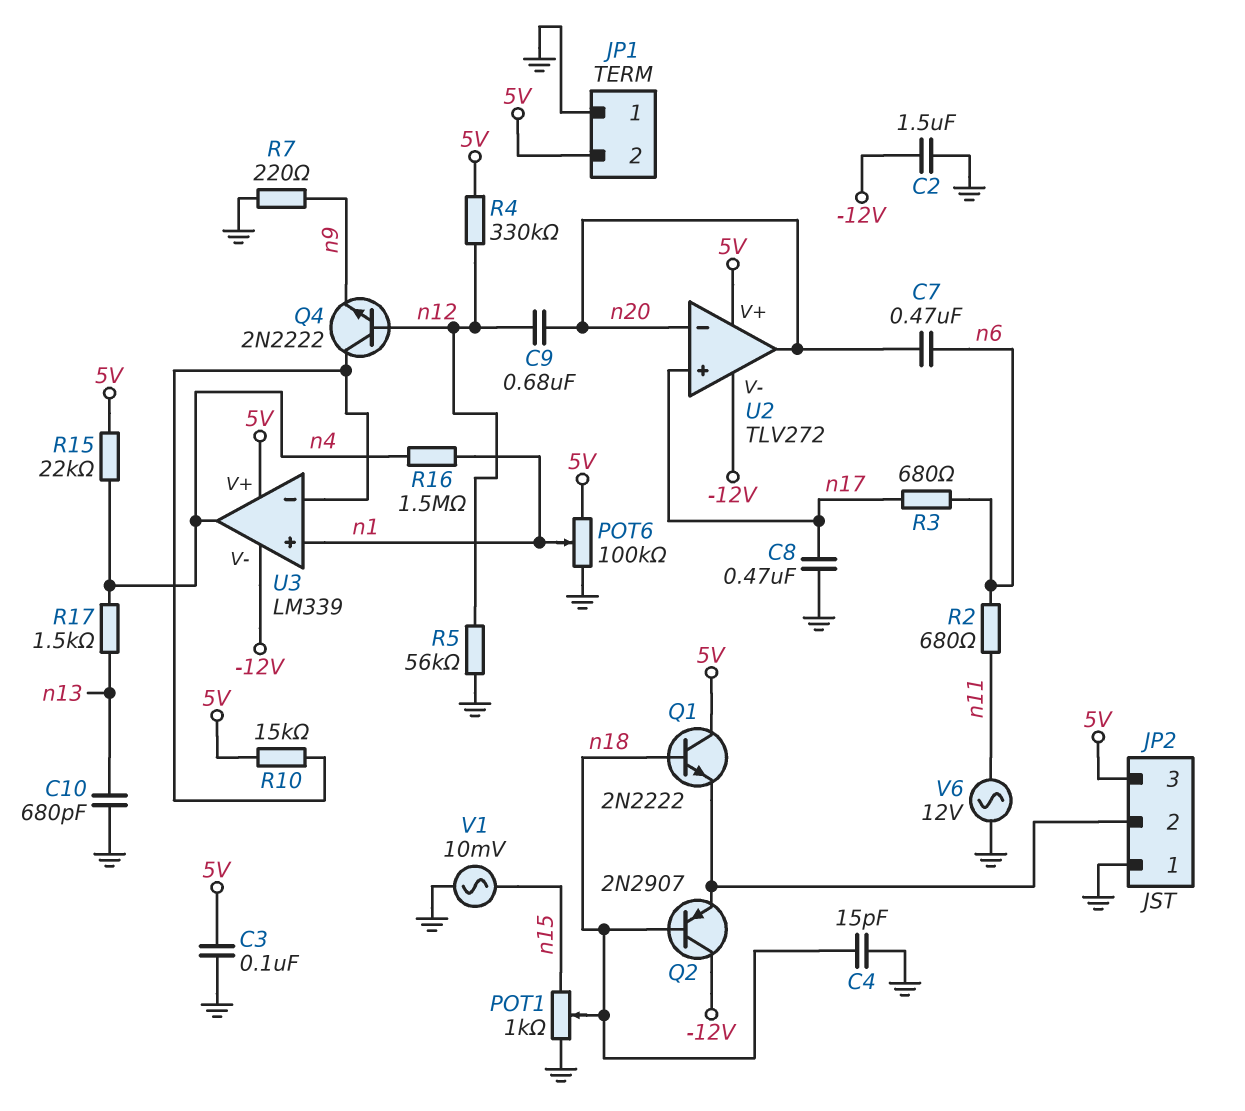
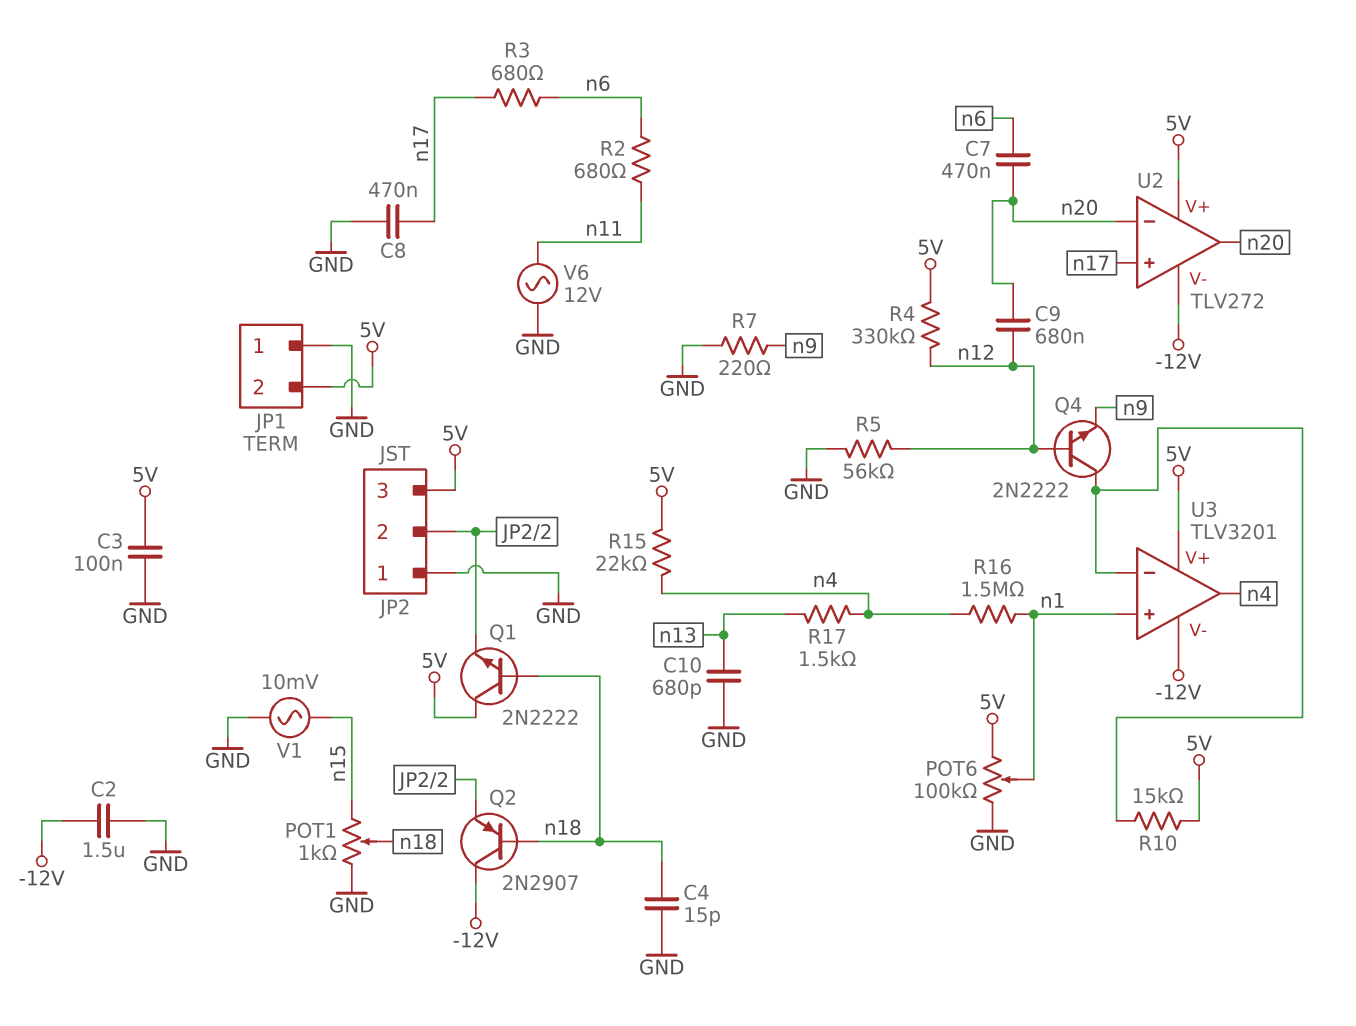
U3: LM339 -> TLV3201

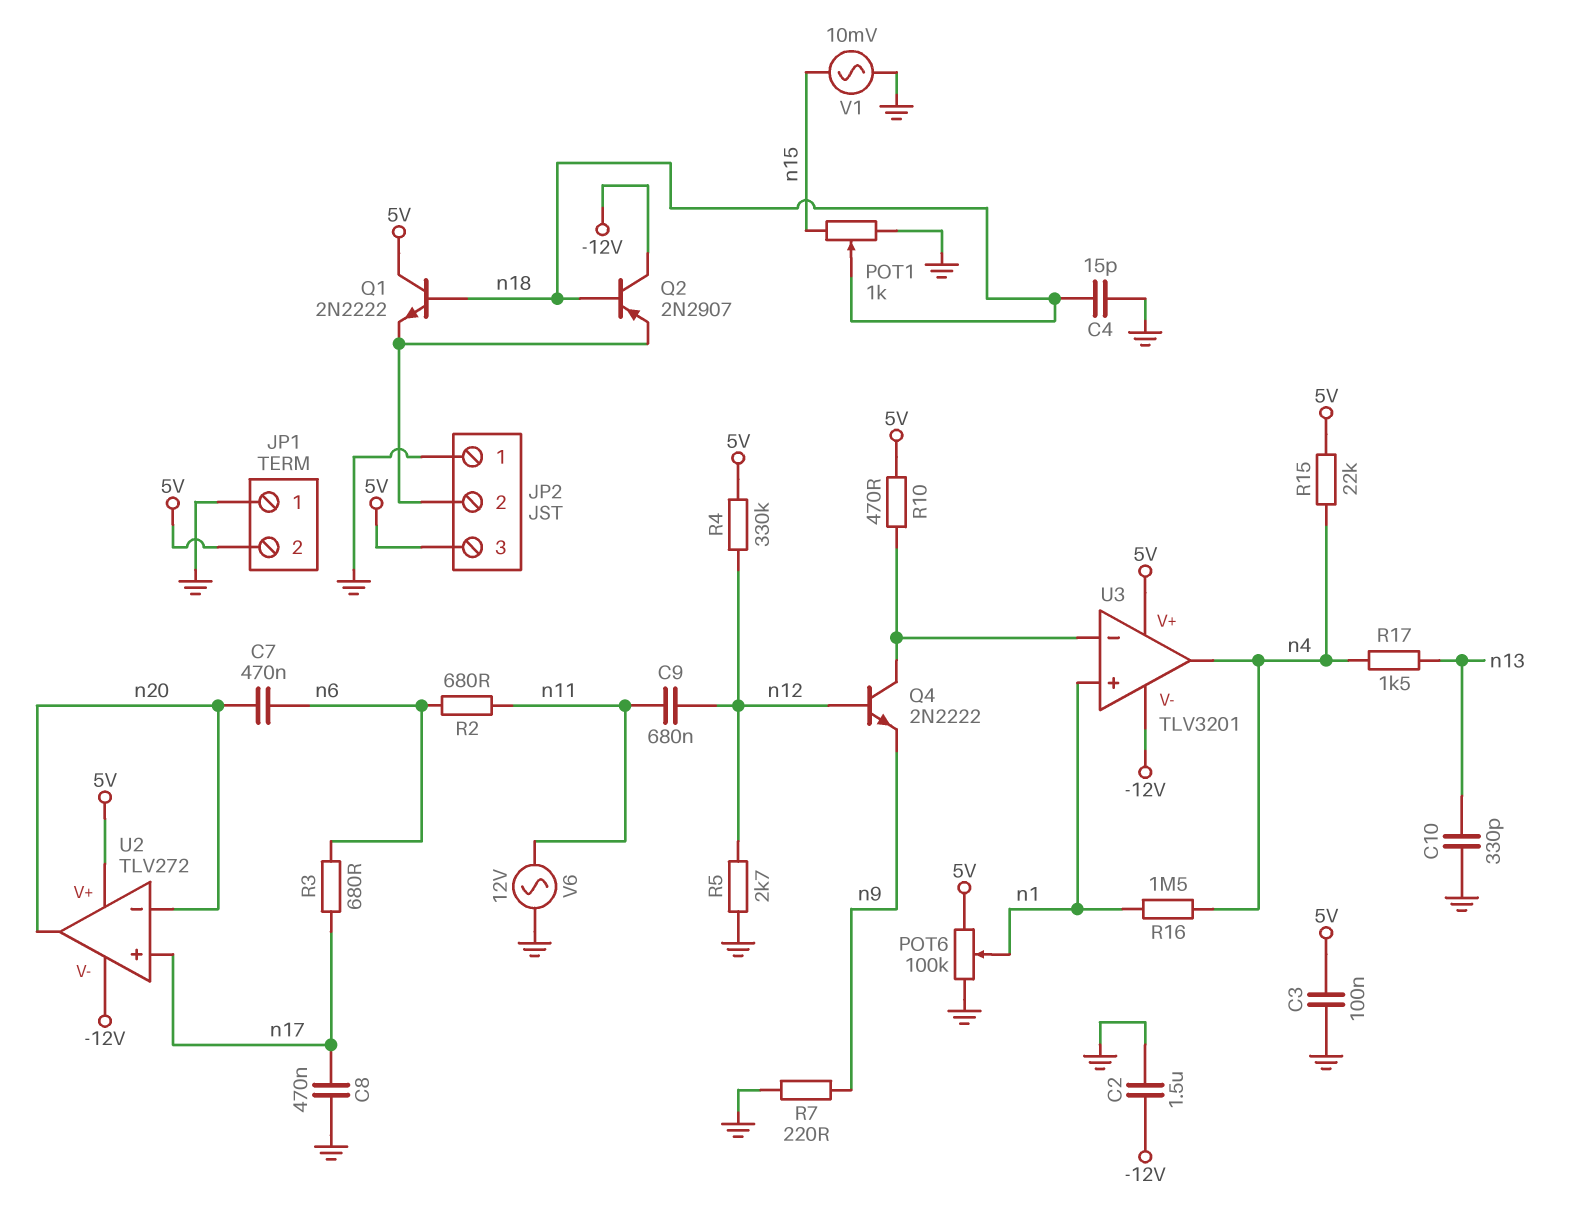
C9: 680nF (n12, n20) -> 680nF (n11, n12)
C10: 680pF (GND, n13) -> 330pF (GND, n13)
R5: 56k (GND, n12) -> 2.7k (GND, n12)
R10: 15k (5V, U3/in-) -> 470 (5V, U3/in-)

